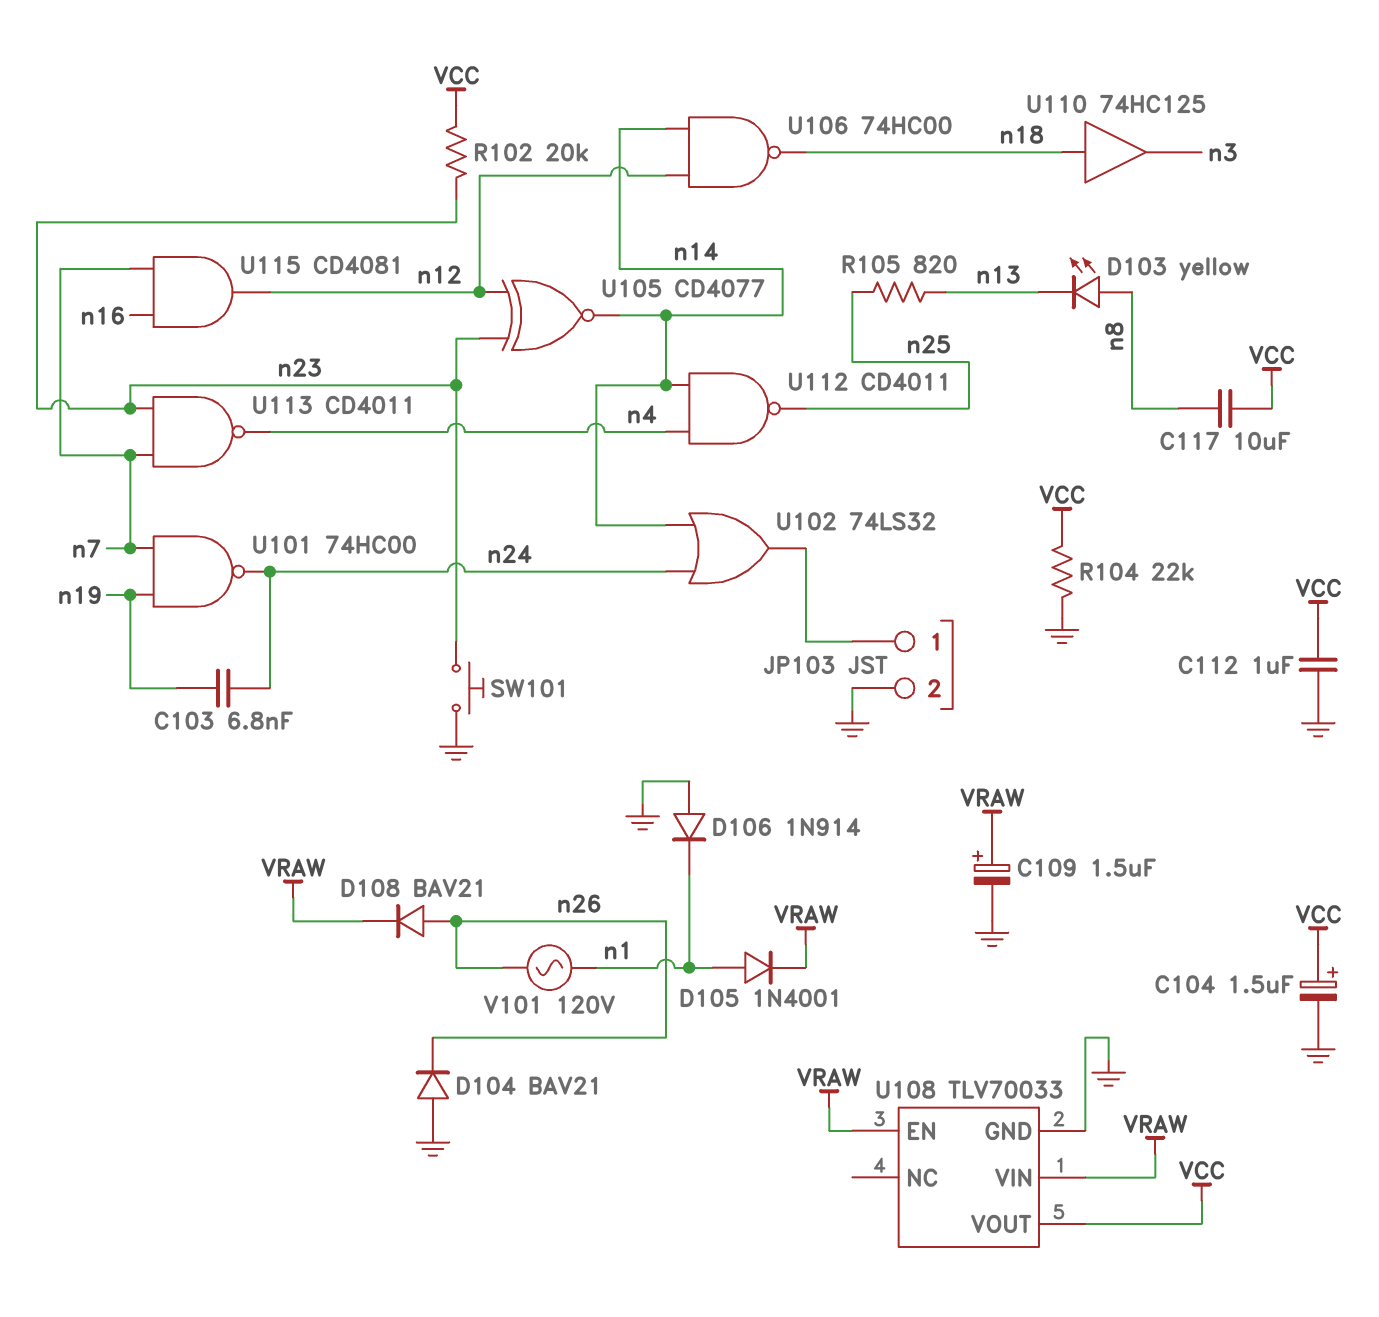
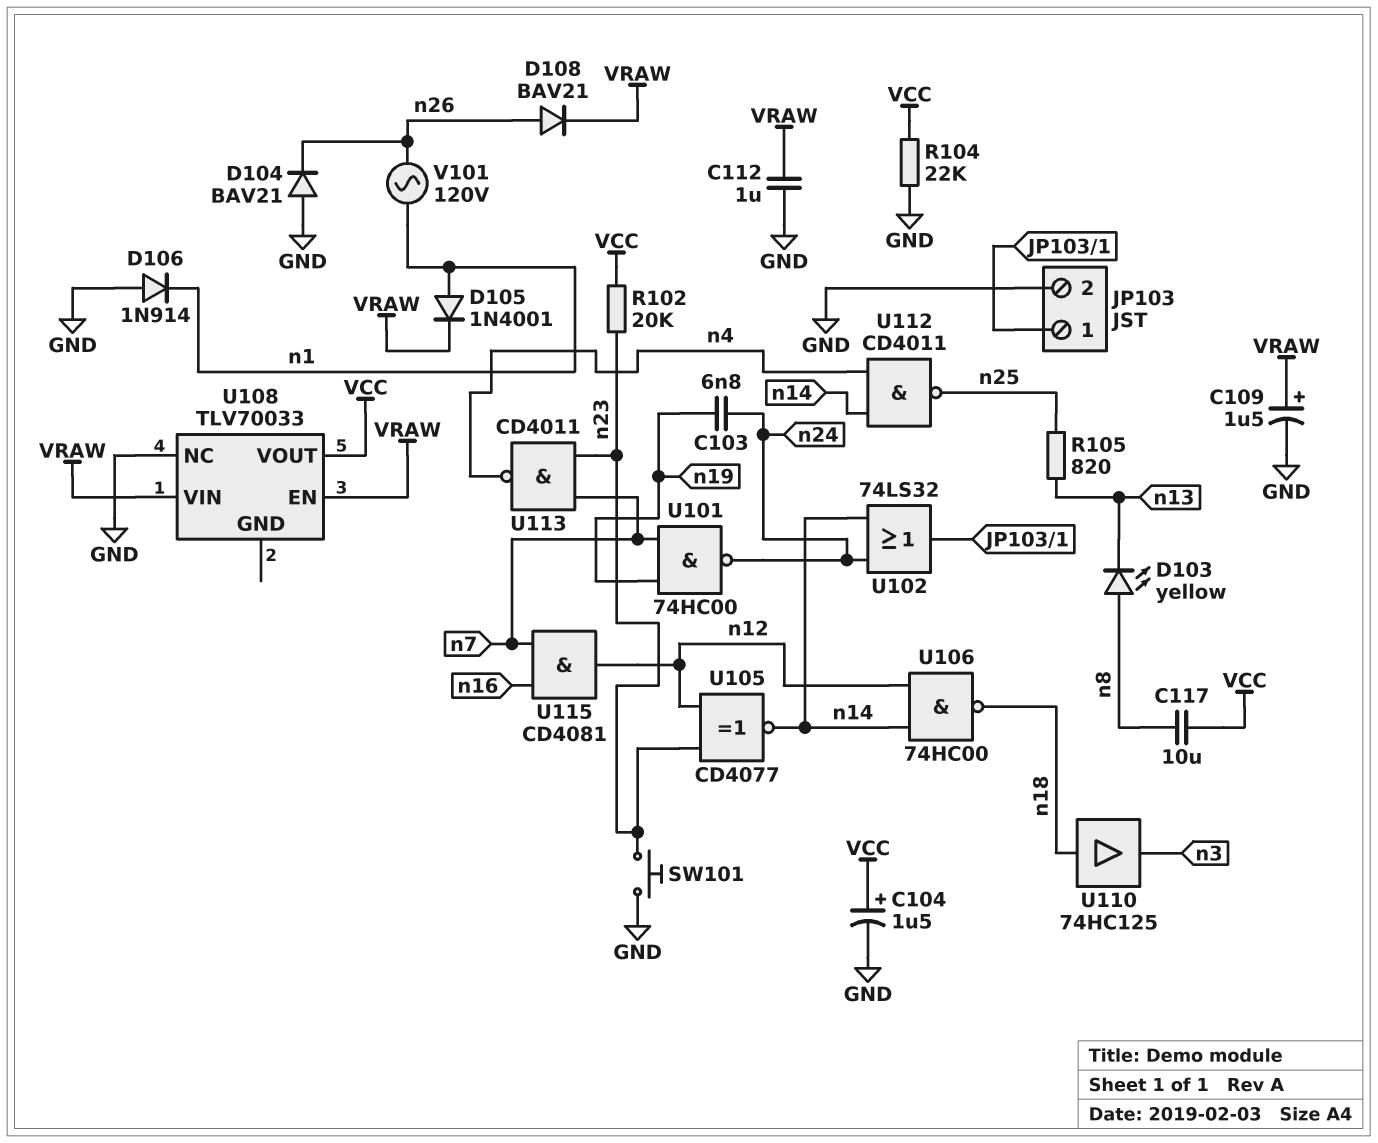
C112: 1uF (GND, VCC) -> 1uF (GND, VRAW)
U108 pin GND: GND -> none
U108 pin NC: none -> GND

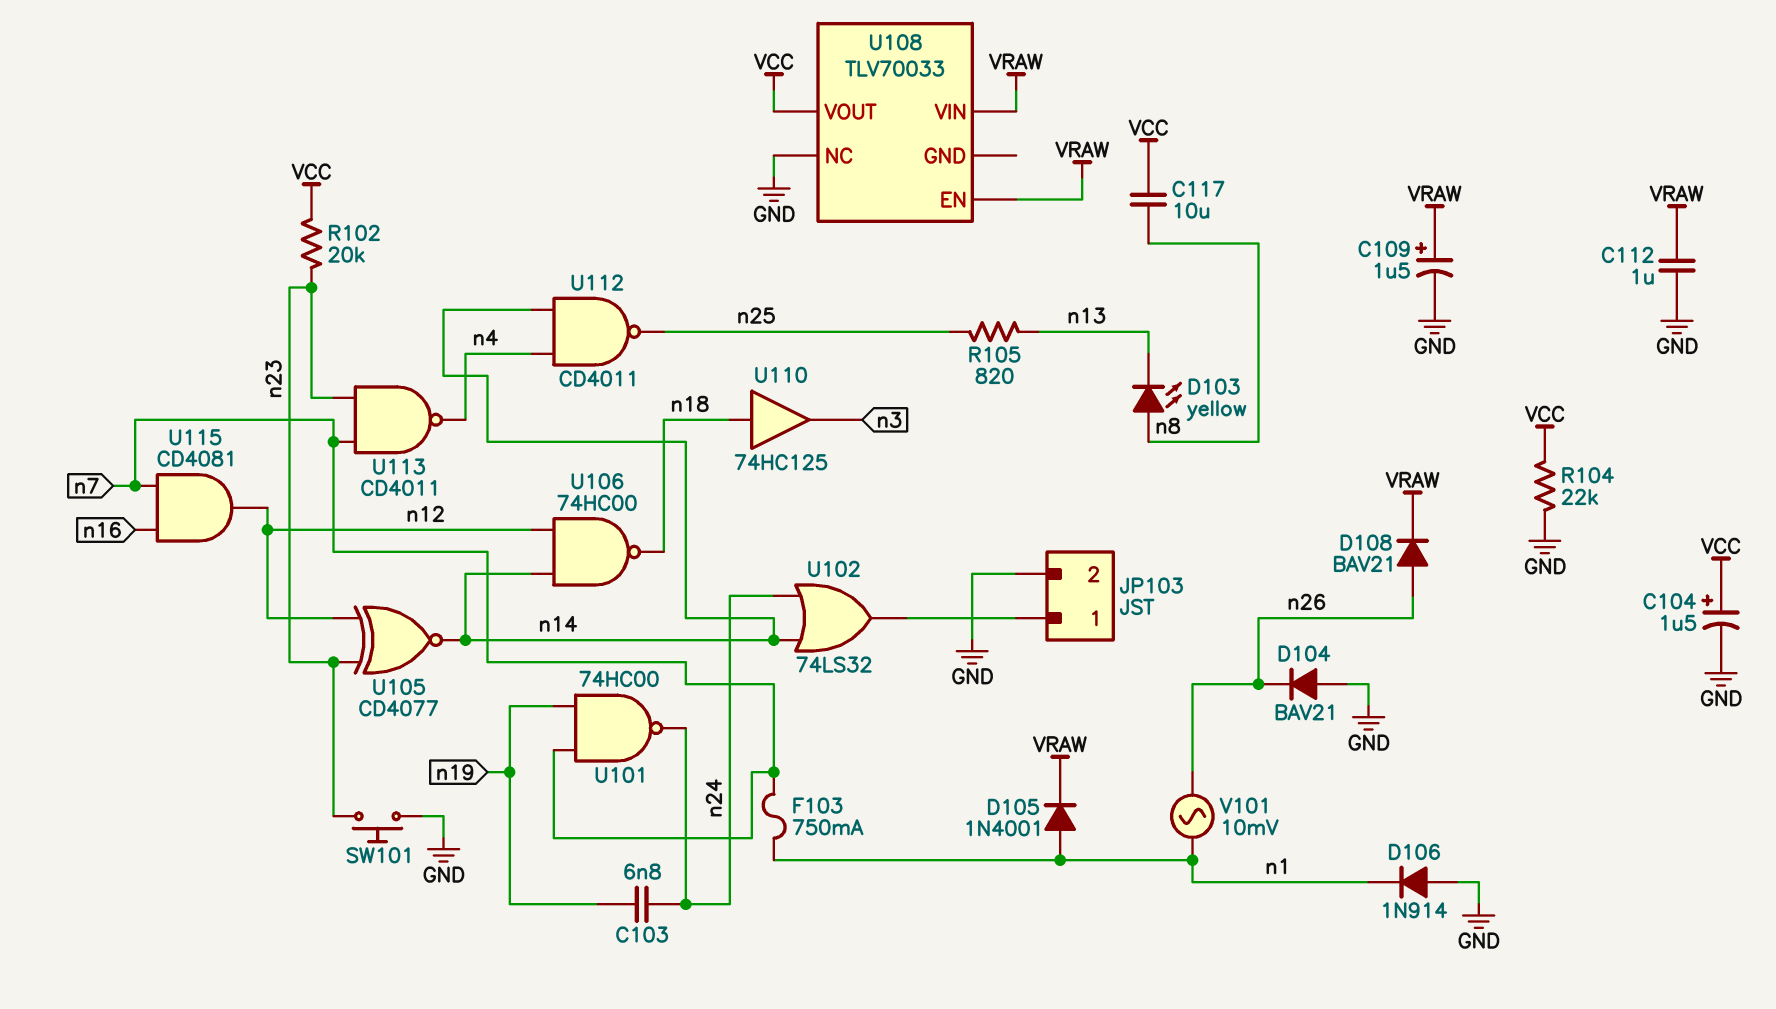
F103: none -> 750mA (n1, n7)
V101: AC 120V (n1, n26) -> AC 10mV (n1, n26)

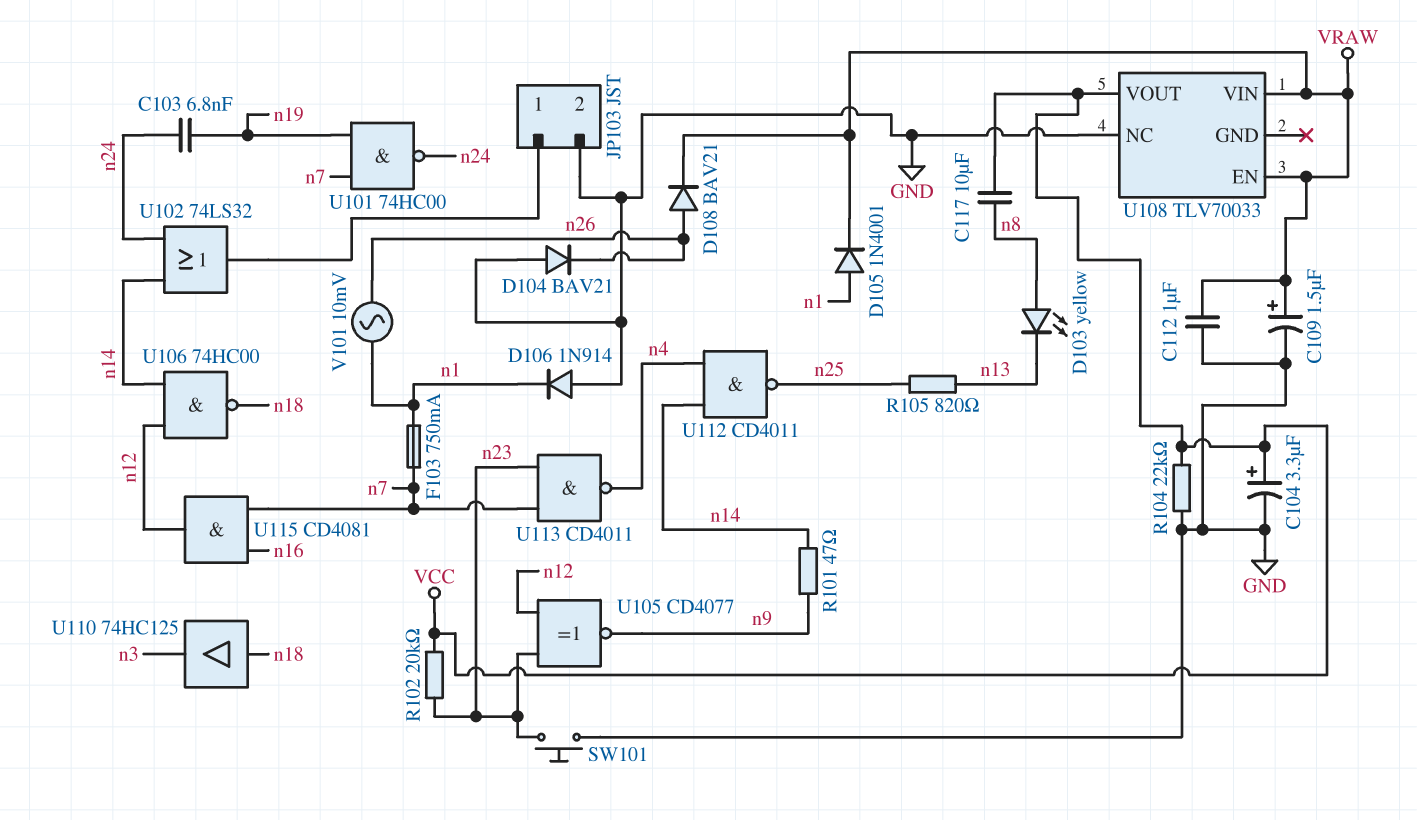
C104: 1.5uF (plus VCC, minus GND) -> 3.3uF (plus VCC, minus GND)
R101: none -> 47 (n9, n14)
U105: XNOR CD4077 (in n12, in n23, out n14) -> XNOR CD4077 (in n12, in n23, out n9)

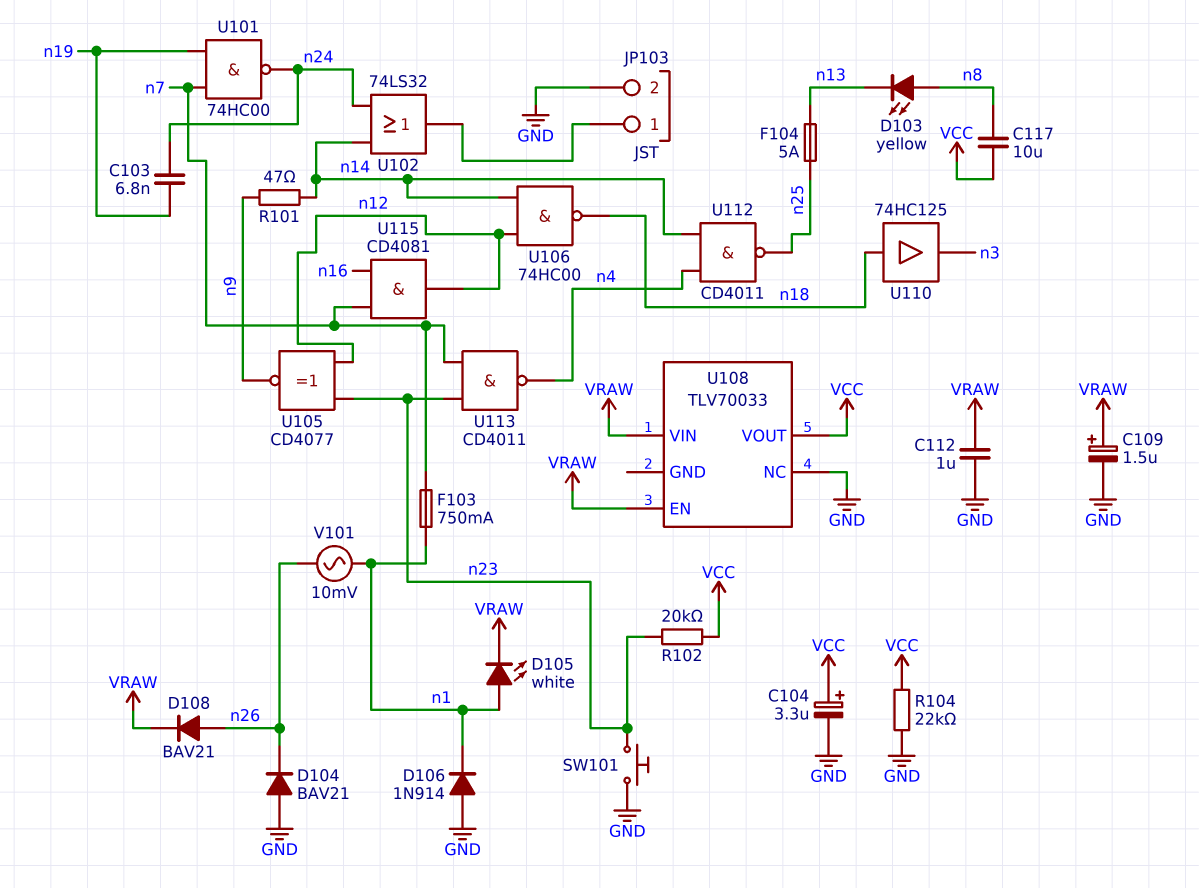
D105: diode 1N4001 (A n1, K VRAW) -> LED white (A n1, K VRAW)
F104: none -> 5A (n13, n25)
R105: 820 (n13, n25) -> none

